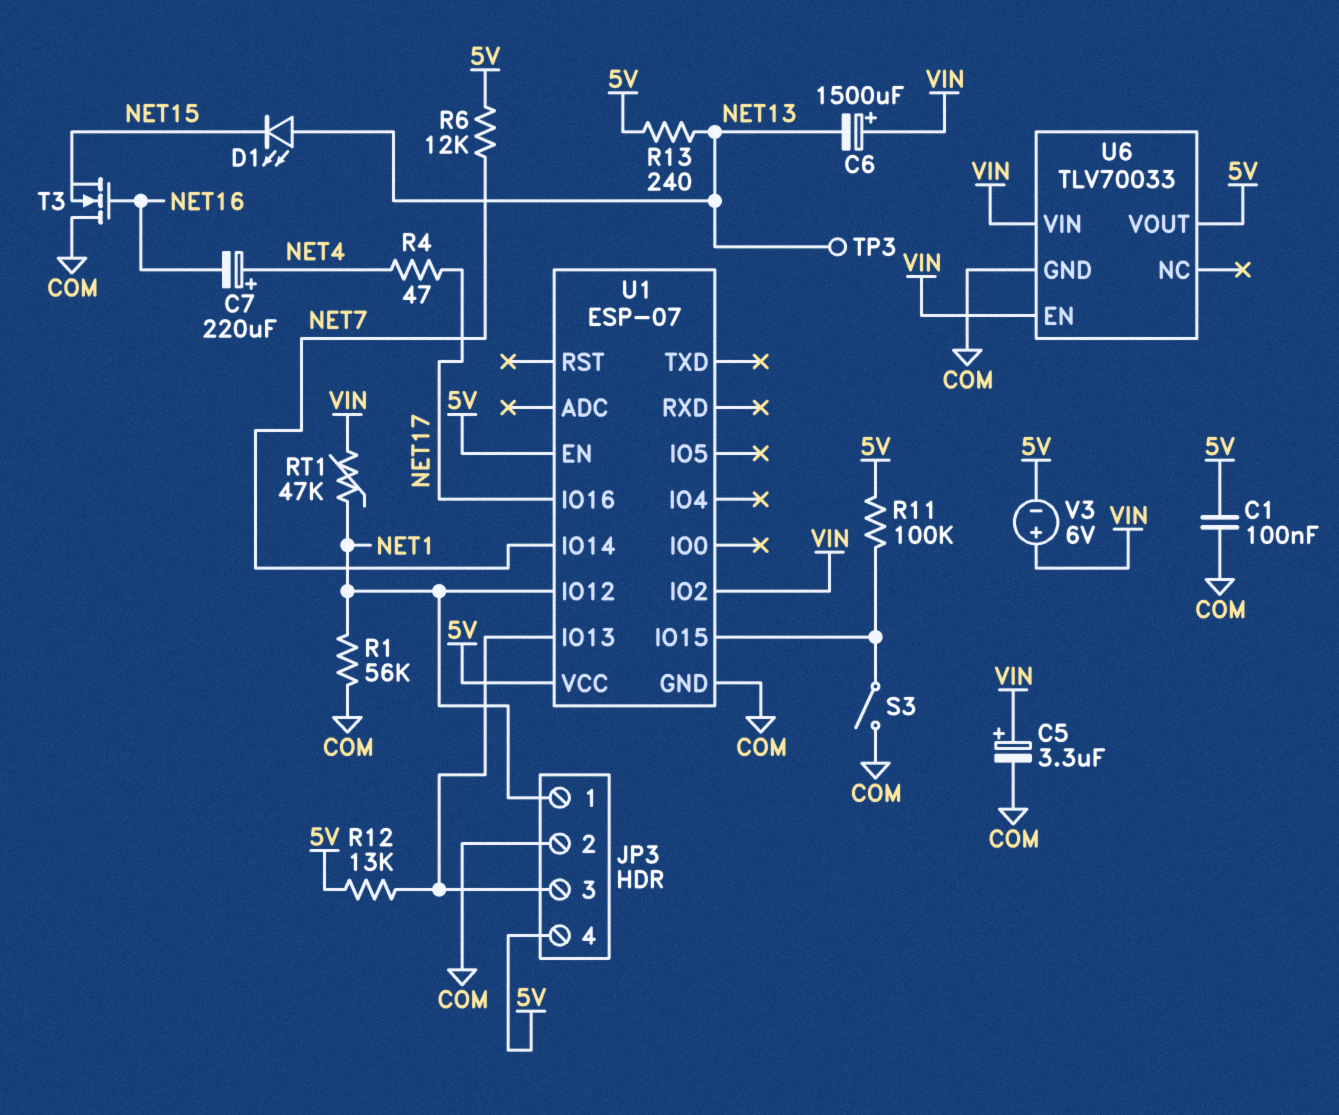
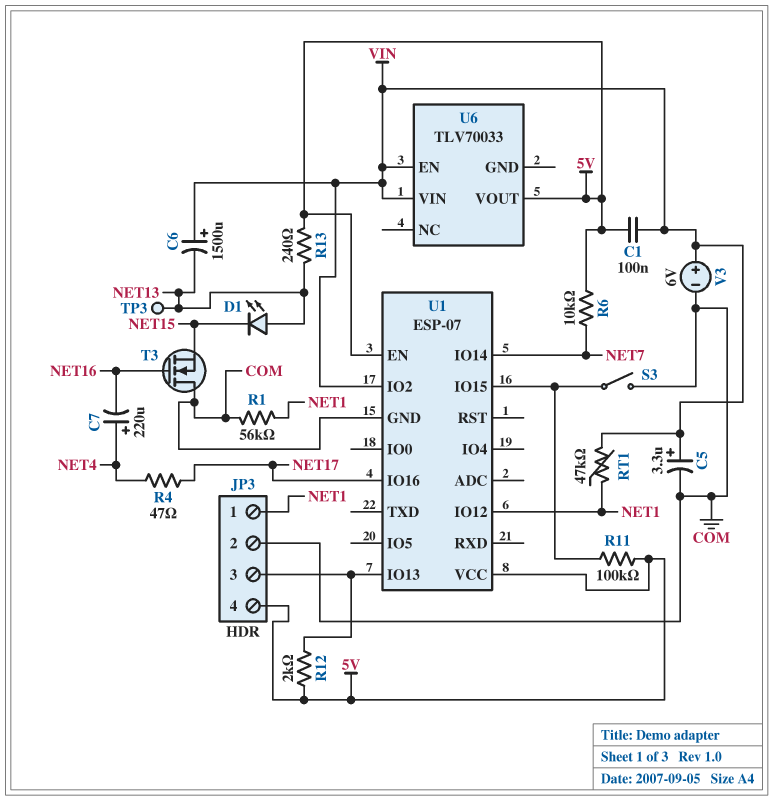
C1: 100nF (5V, COM) -> 100nF (5V, VIN)
R6: 12k (5V, NET7) -> 10k (5V, NET7)
R12: 13k (5V, JP3/3) -> 2k (5V, JP3/3)
U6 pin GND: COM -> none
V3: 6V (plus VIN, minus 5V) -> 6V (plus VIN, minus COM)

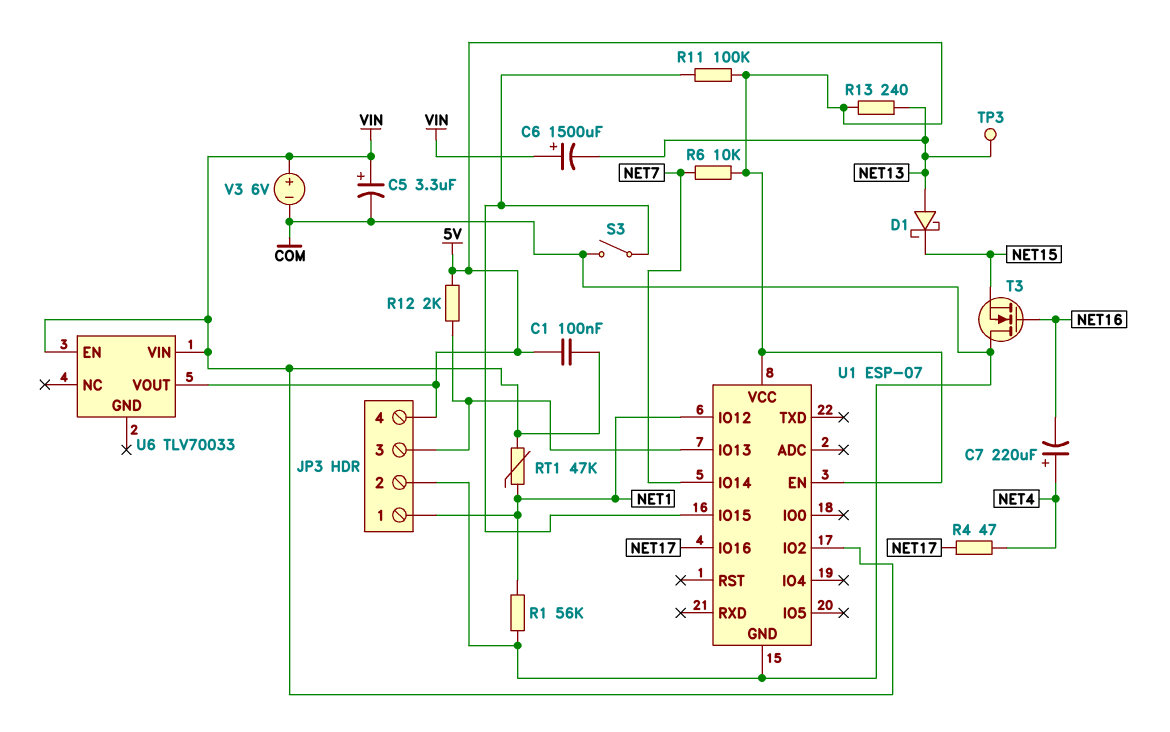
D1: LED (A NET13, K NET15) -> schottky (A NET13, K NET15)

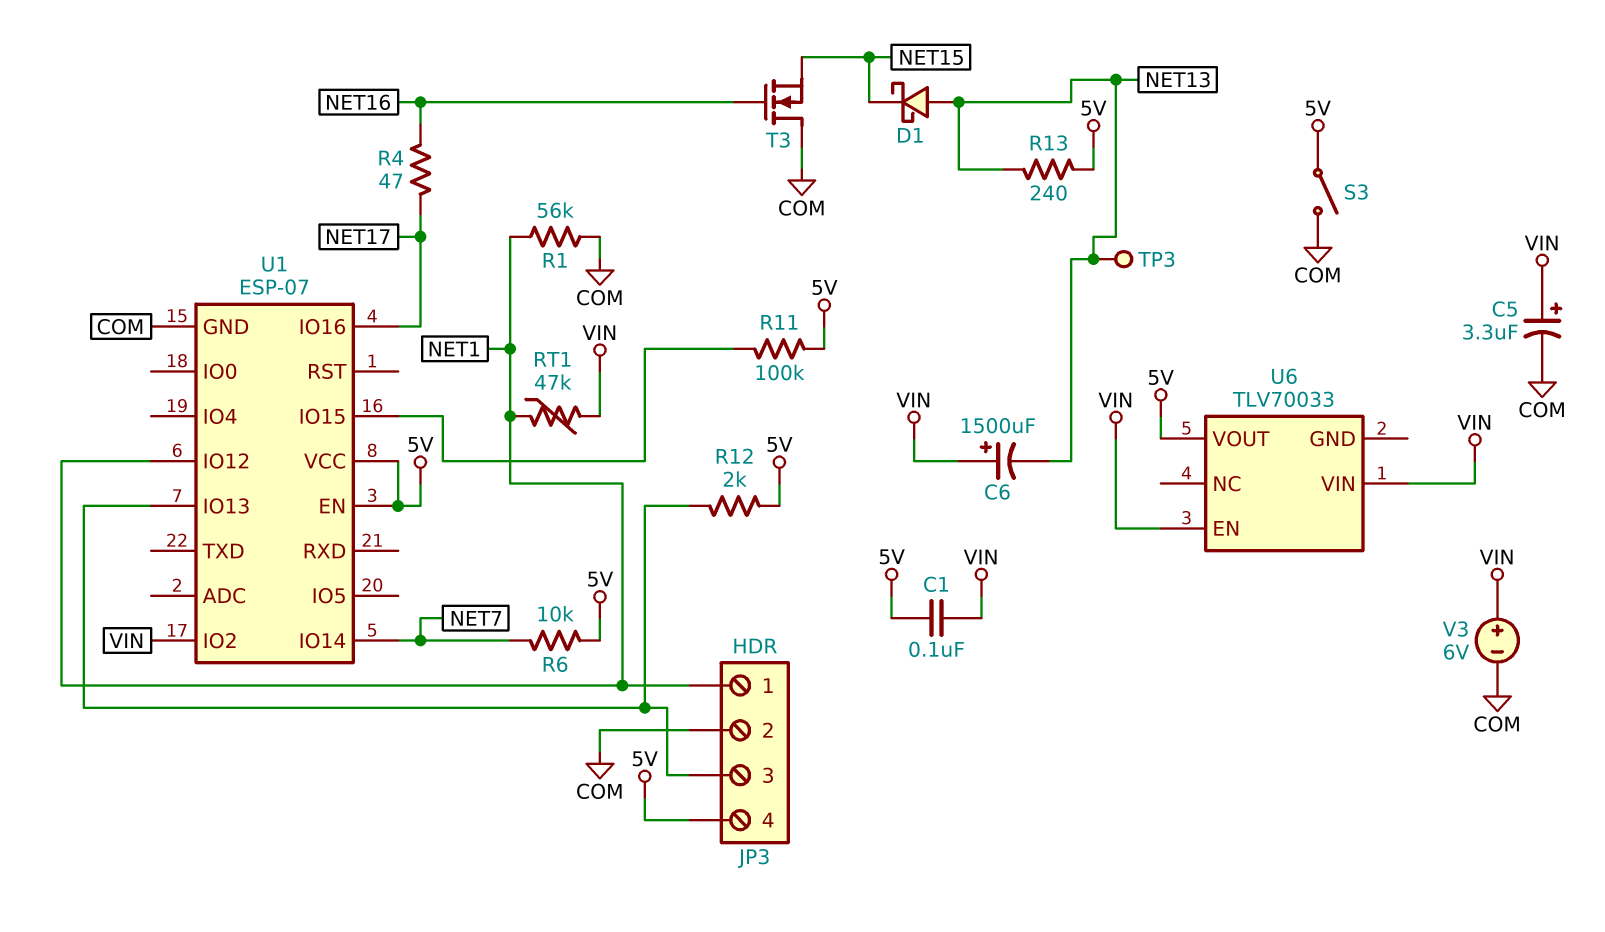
C7: 220uF (plus NET4, minus NET16) -> none
R4: 47 (NET4, NET17) -> 47 (NET16, NET17)
S3: switch (COM, U1/IO15) -> switch (5V, COM)

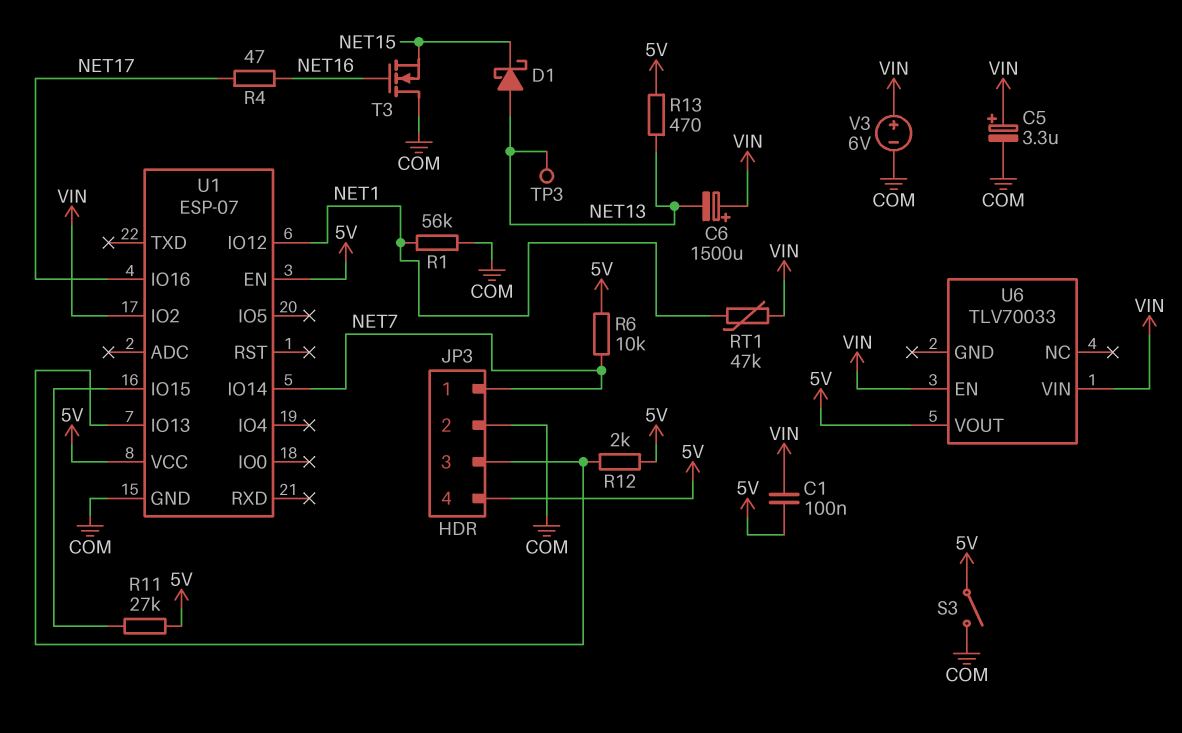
JP3 pin 1: NET1 -> NET7
R11: 100k (5V, U1/IO15) -> 27k (5V, U1/IO15)
R13: 240 (5V, NET13) -> 470 (5V, NET13)

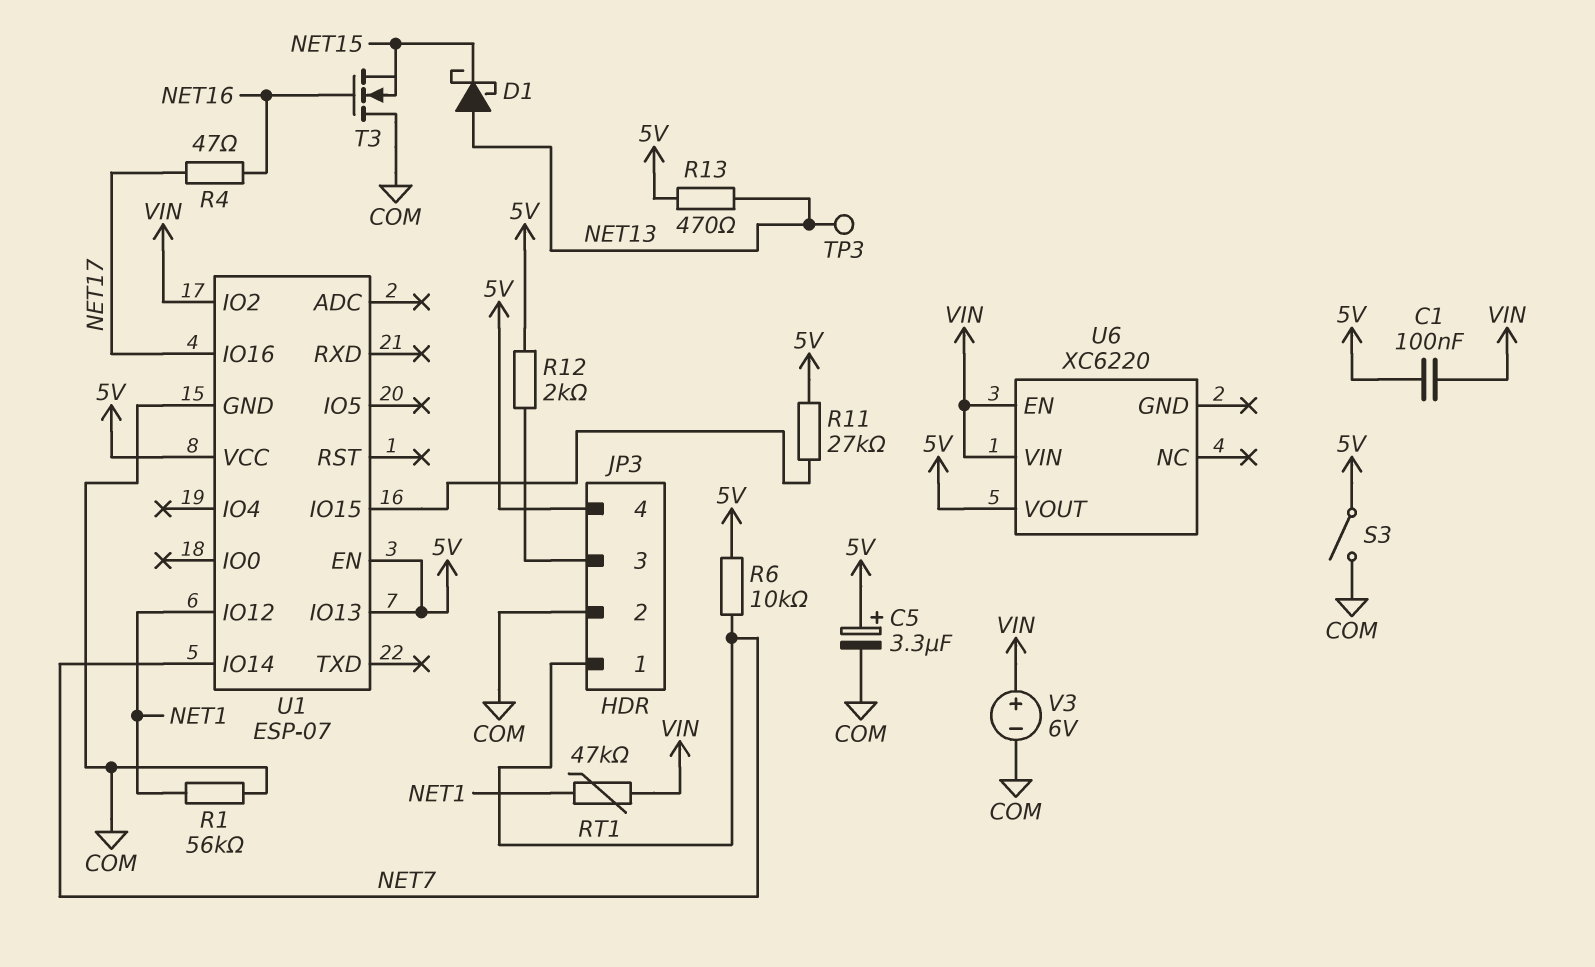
C5: 3.3uF (plus VIN, minus COM) -> 3.3uF (plus 5V, minus COM)
C6: 1500uF (plus VIN, minus NET13) -> none
U1 pin IO13: JP3/3 -> 5V
U6: TLV70033 -> XC6220

